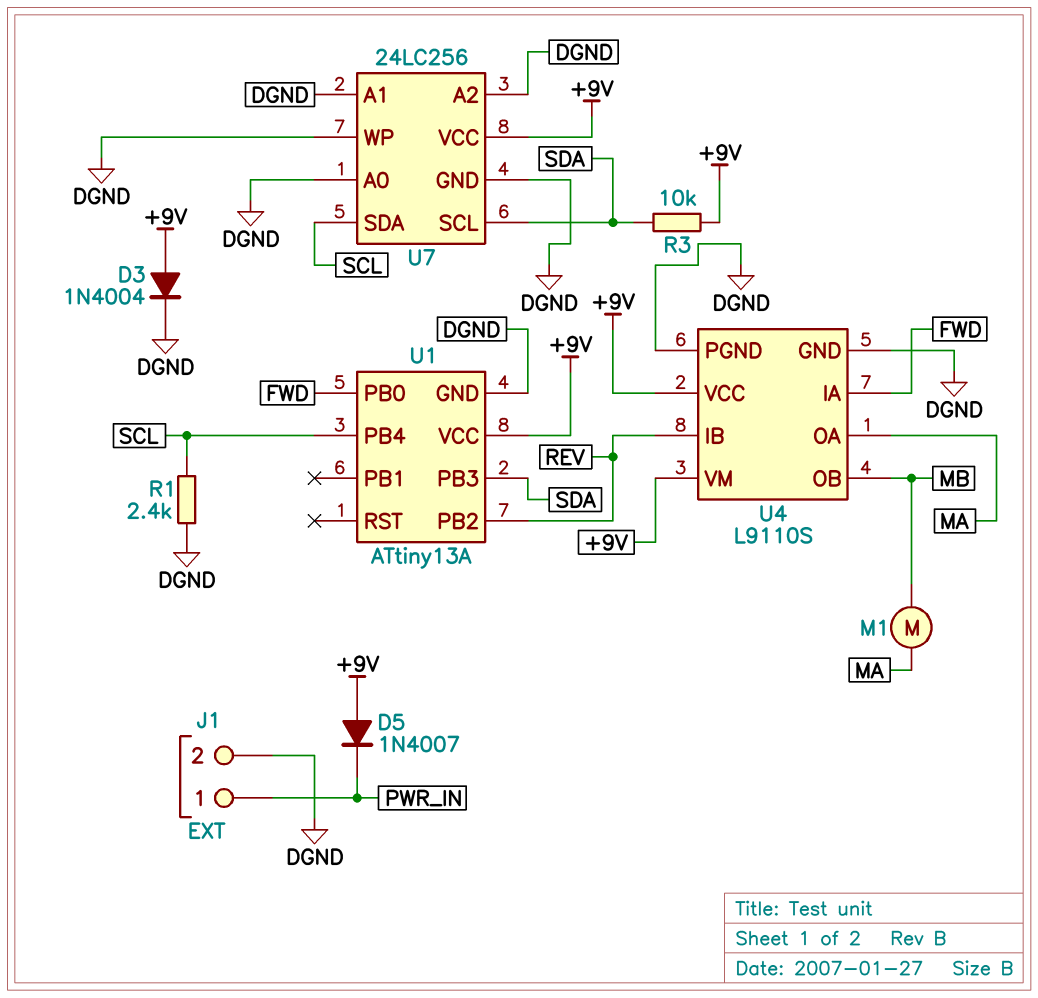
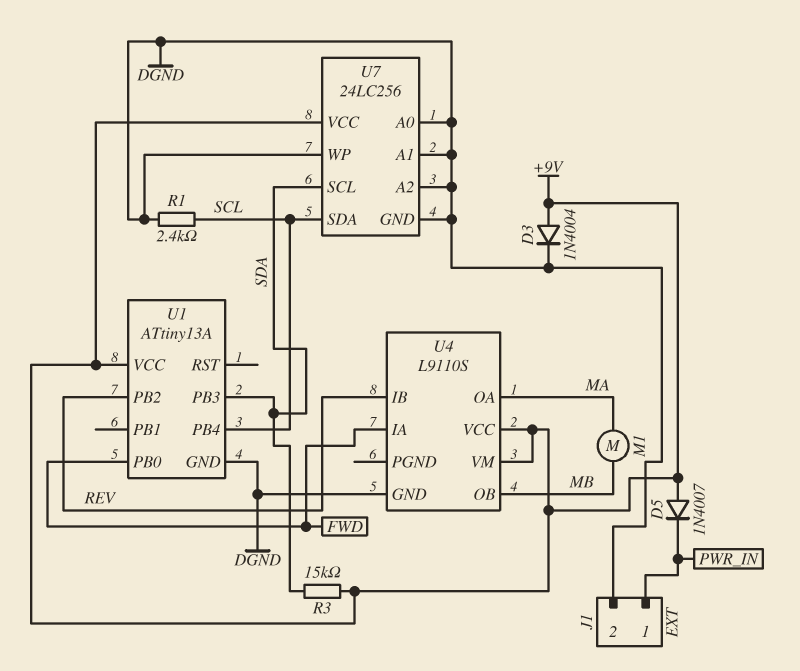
R3: 10k (+9V, SDA) -> 15k (+9V, SDA)
U4 pin PGND: DGND -> none

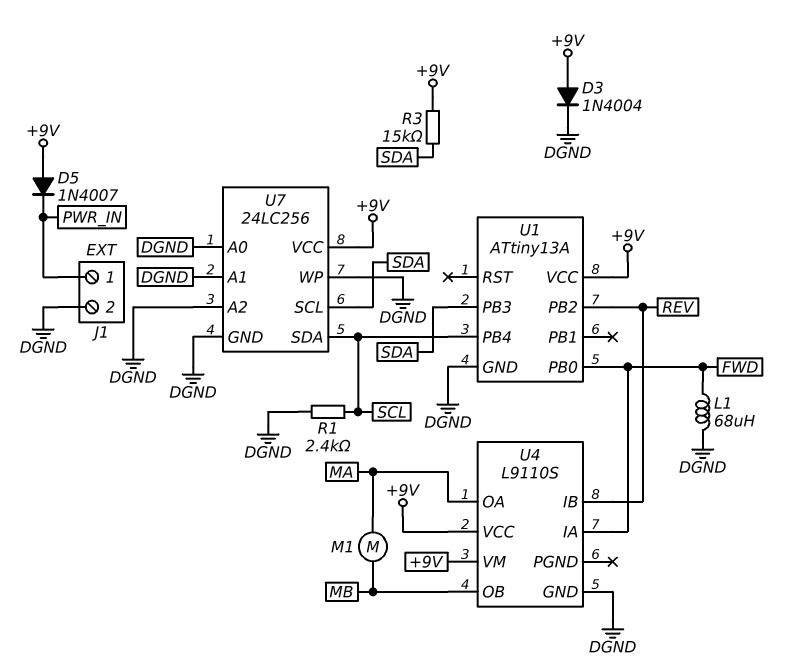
L1: none -> 68uH (DGND, FWD)

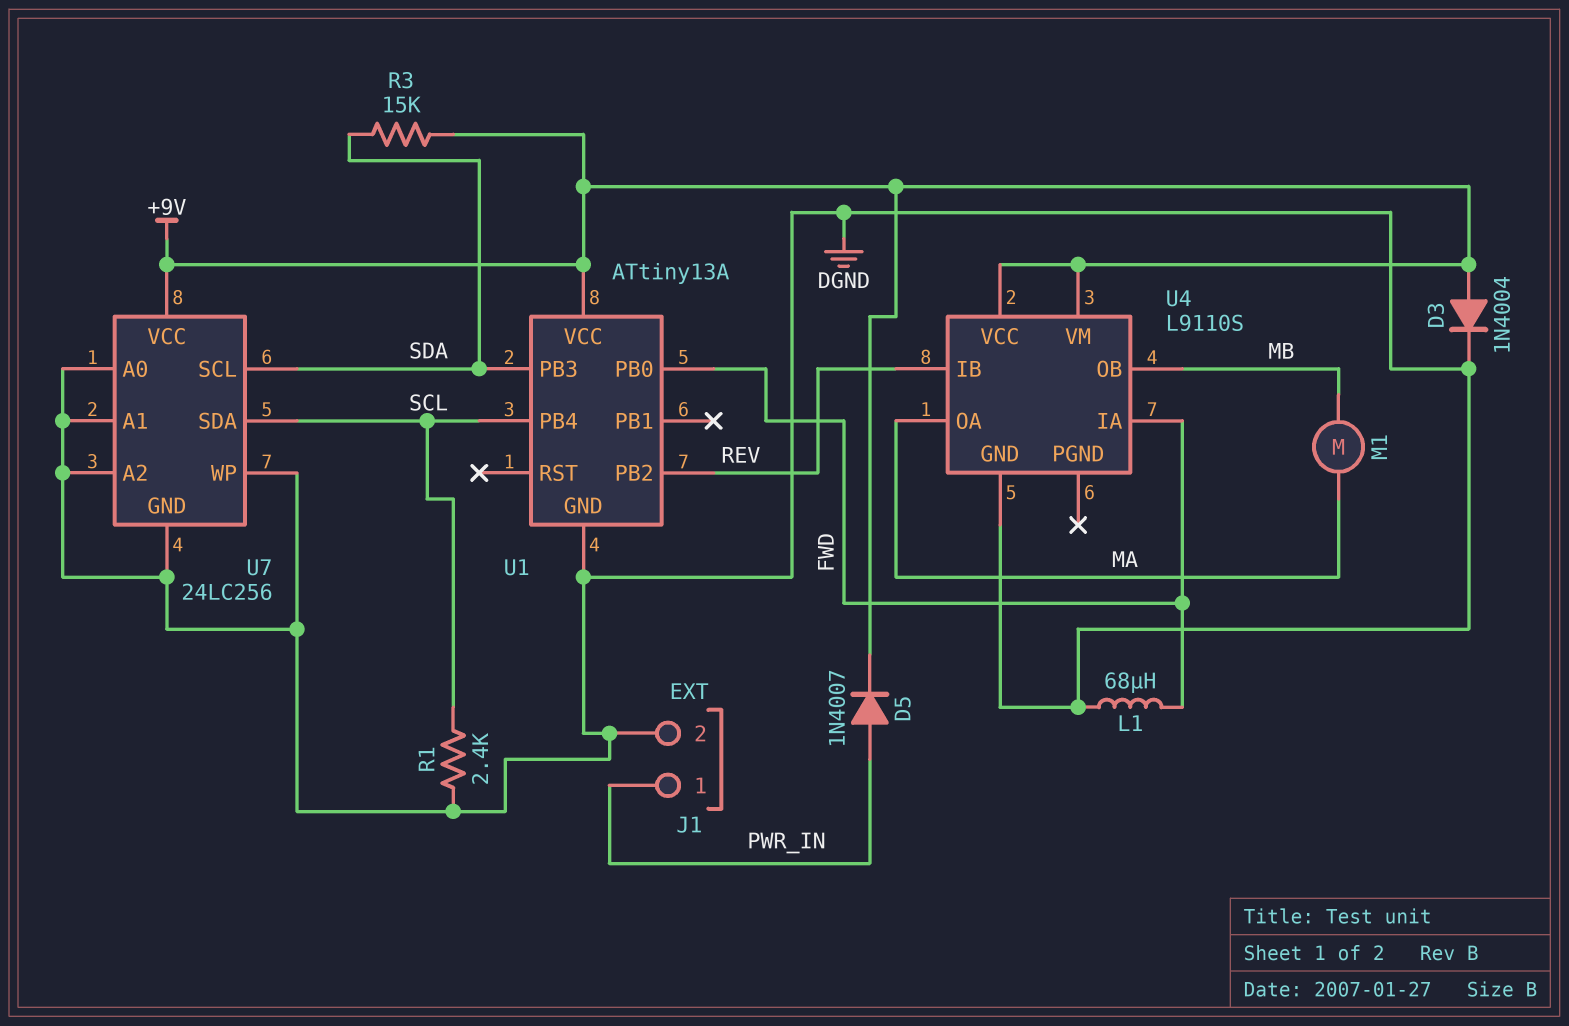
D5: diode 1N4007 (A +9V, K PWR_IN) -> diode 1N4007 (A PWR_IN, K +9V)

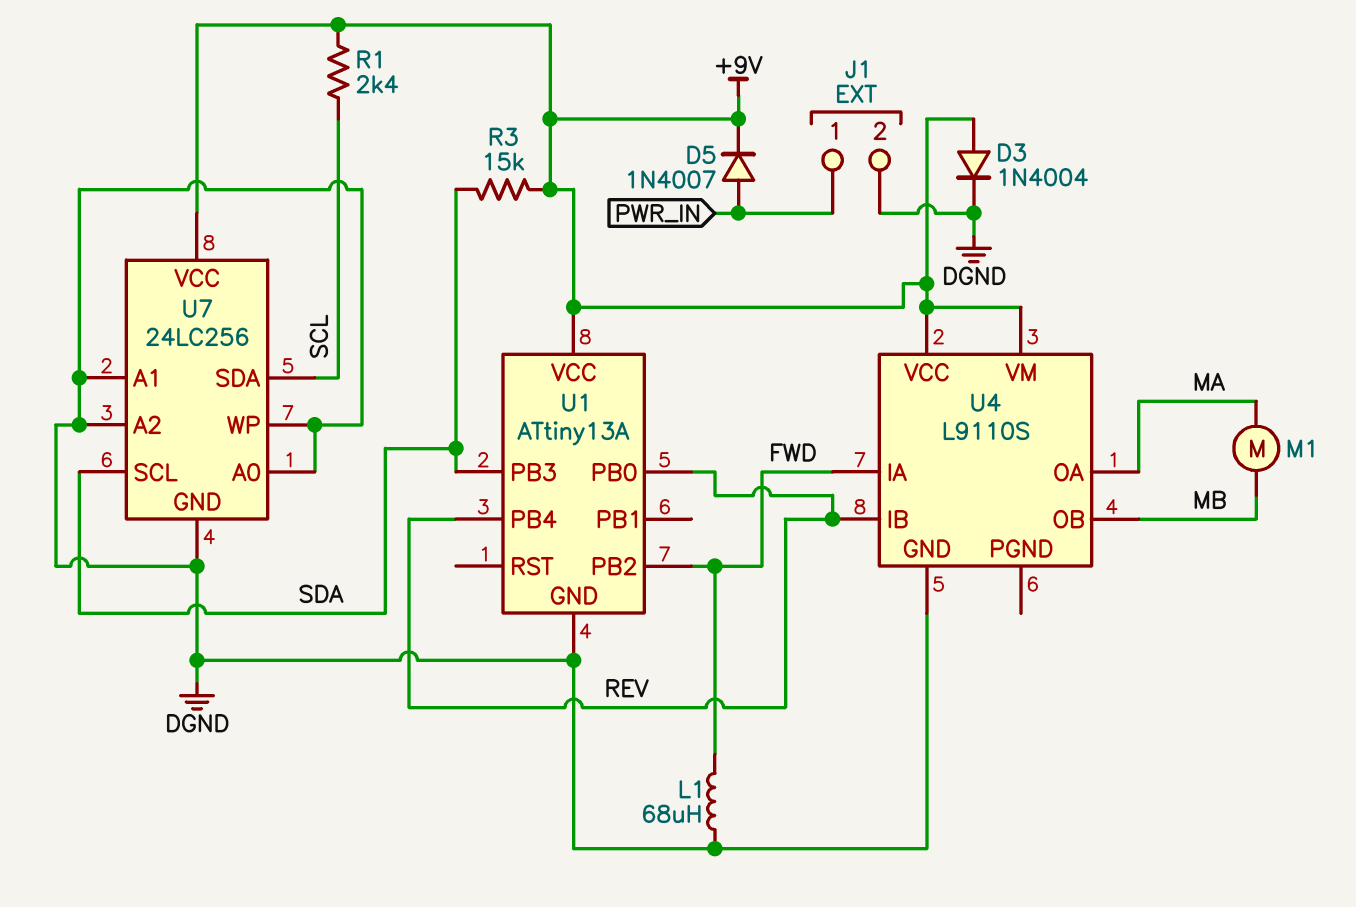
R1: 2.4k (DGND, SCL) -> 2.4k (+9V, SCL)
U1 pin PB0: FWD -> REV
U1 pin PB2: REV -> FWD
U1 pin PB4: SCL -> REV

